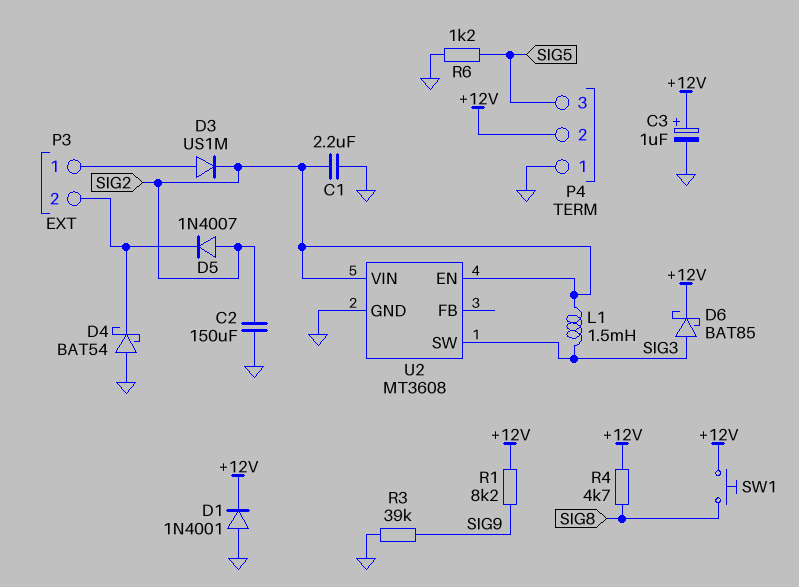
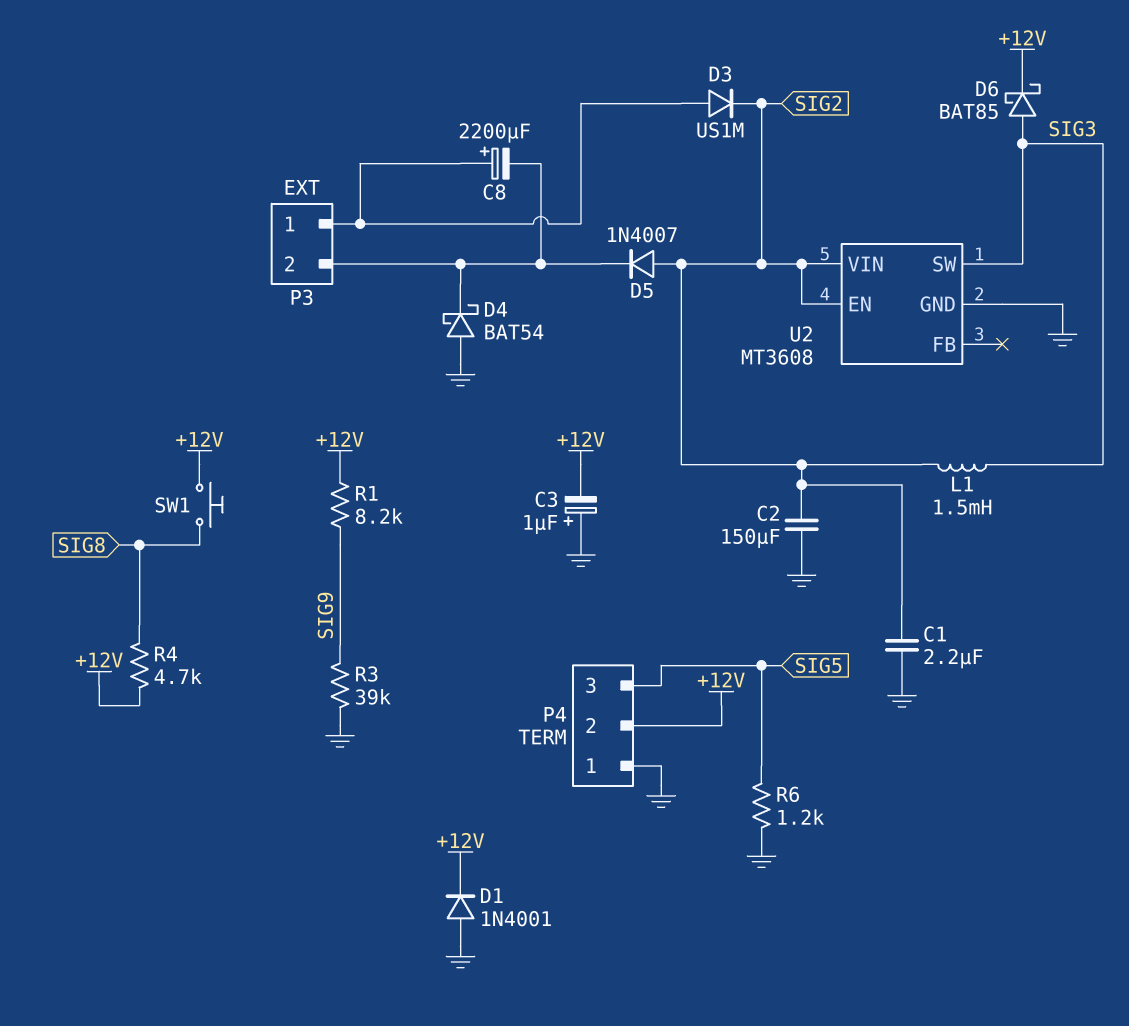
C3: 1uF (plus +12V, minus GND) -> 1uF (plus GND, minus +12V)
C8: none -> 2200uF (plus P3/1, minus P3/2)

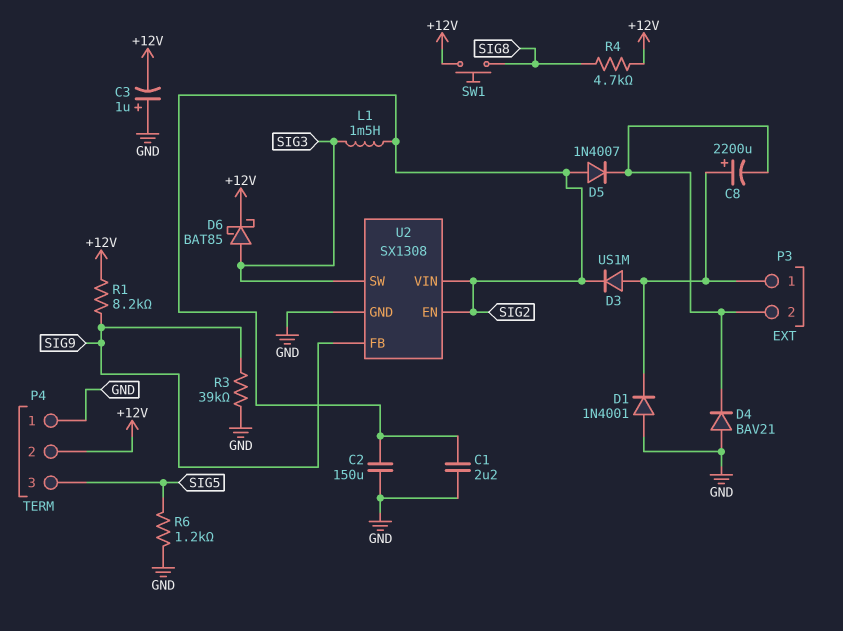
D1: diode 1N4001 (A GND, K +12V) -> diode 1N4001 (A GND, K P3/1)
D4: schottky BAT54 (A GND, K P3/2) -> diode BAV21 (A GND, K P3/2)
U2: MT3608 -> SX1308
U2 pin FB: none -> SIG9

